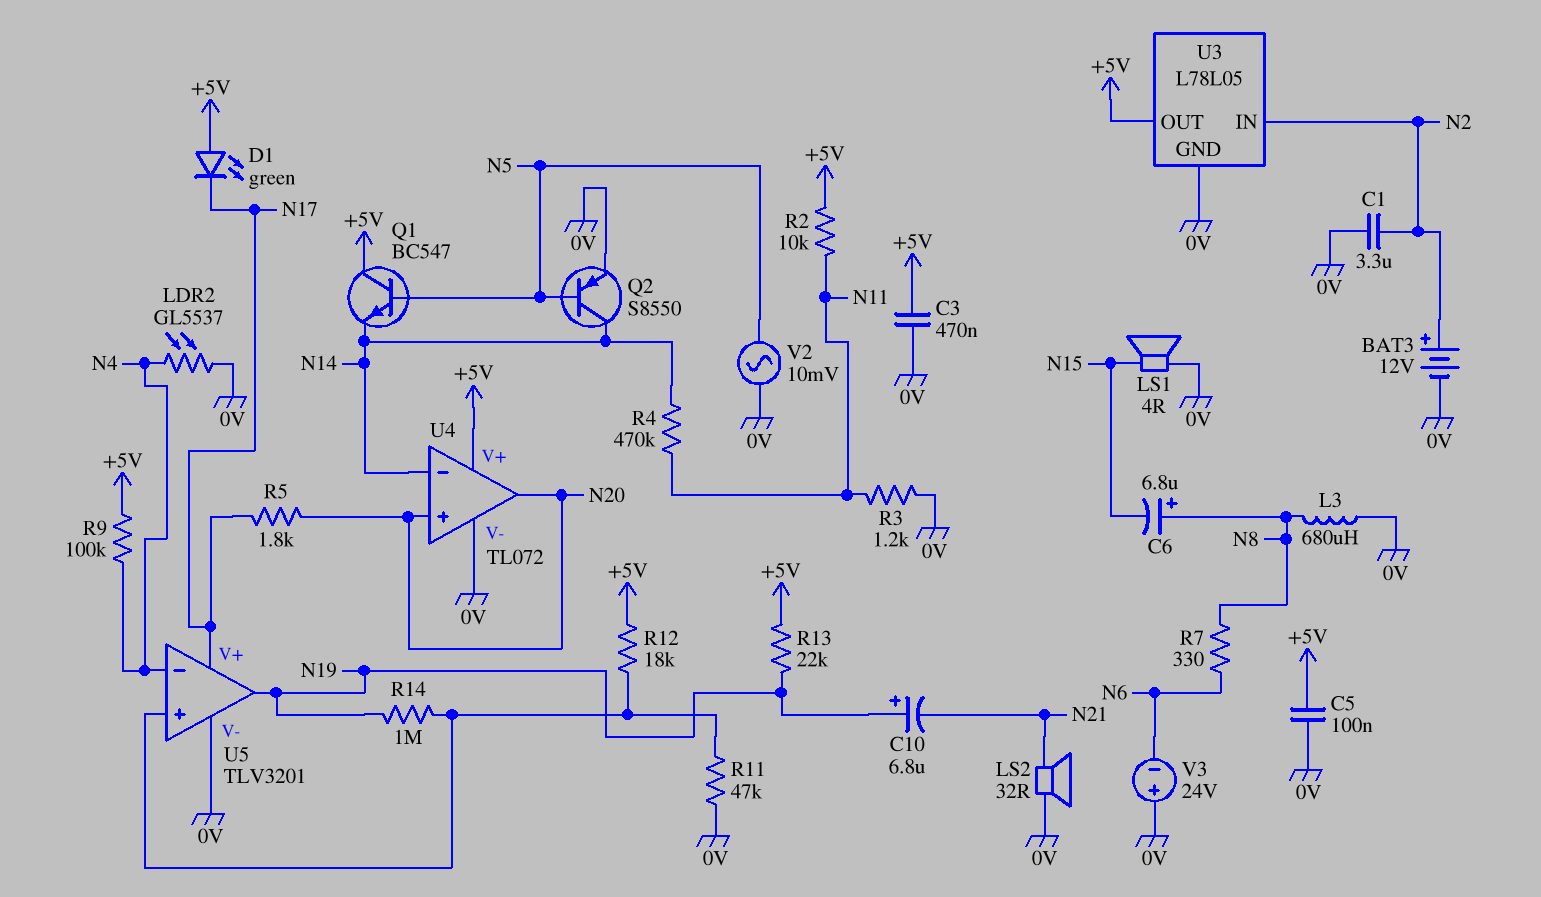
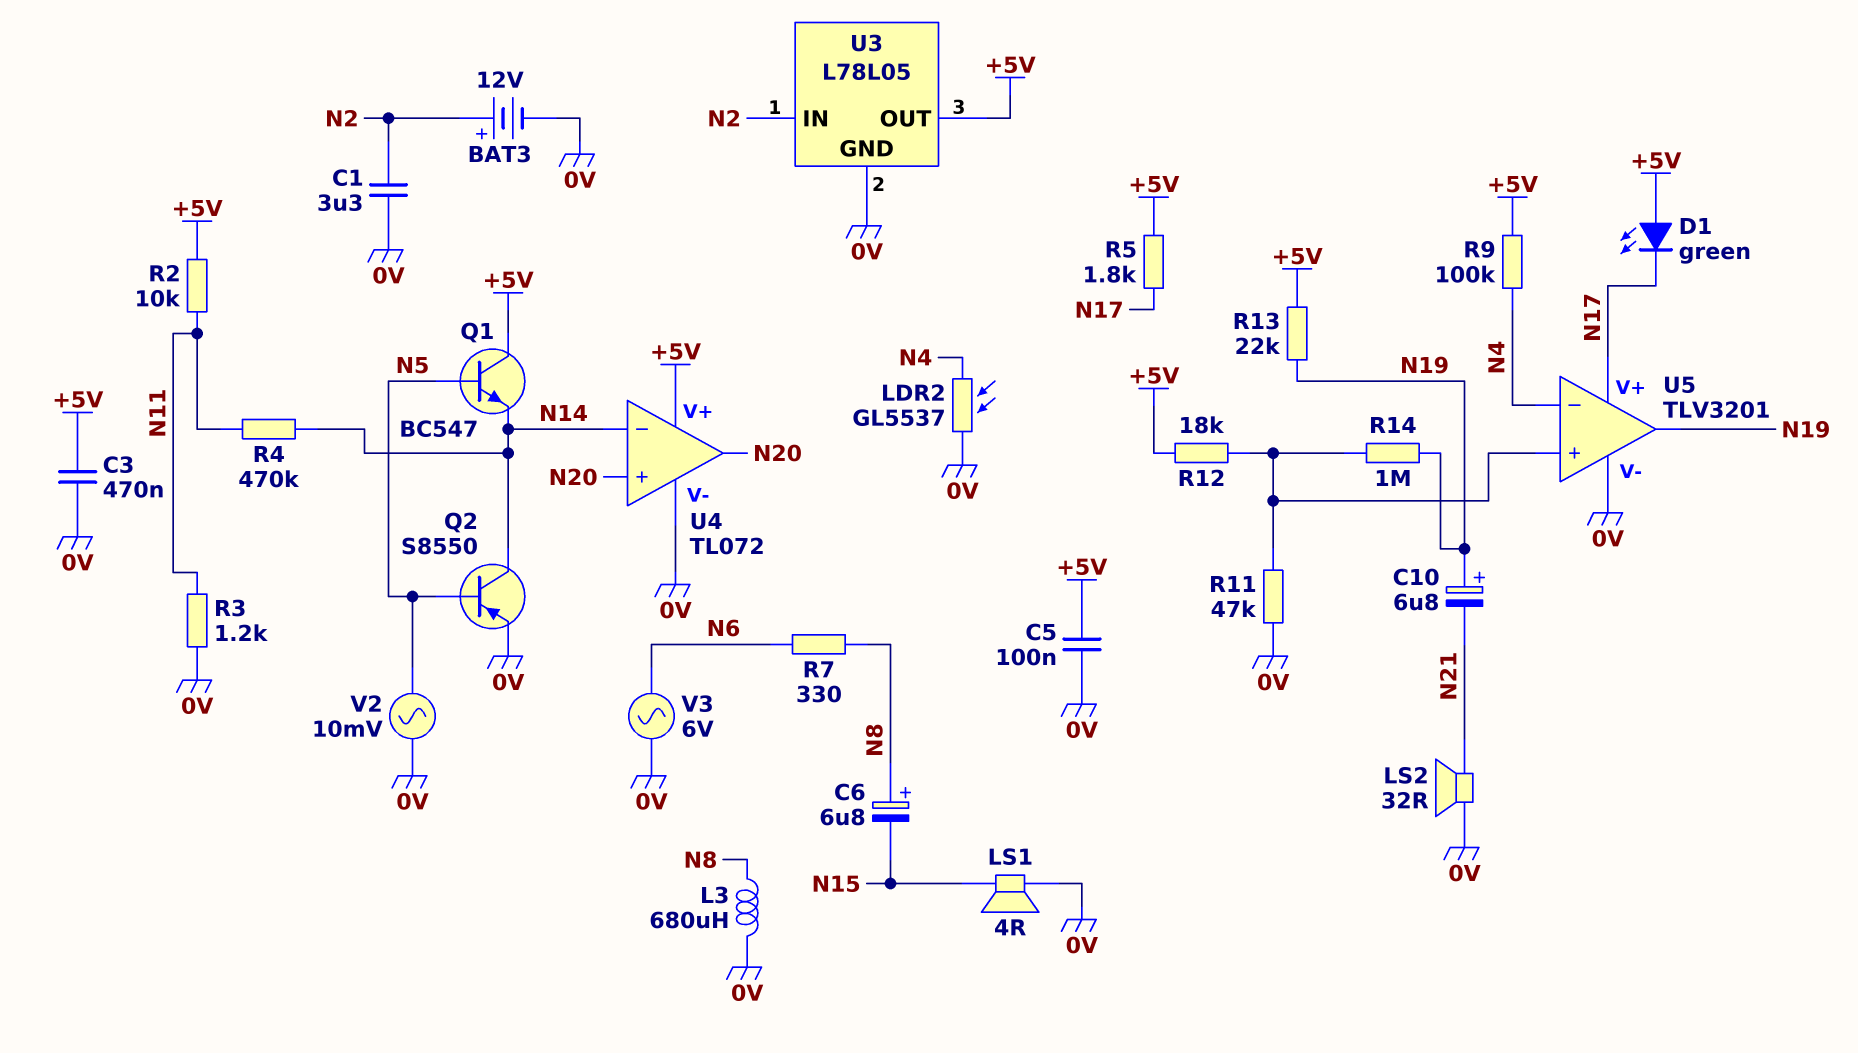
R5: 1.8k (N17, N20) -> 1.8k (+5V, N17)
V3: 24V (plus 0V, minus N6) -> AC 6V (0V, N6)

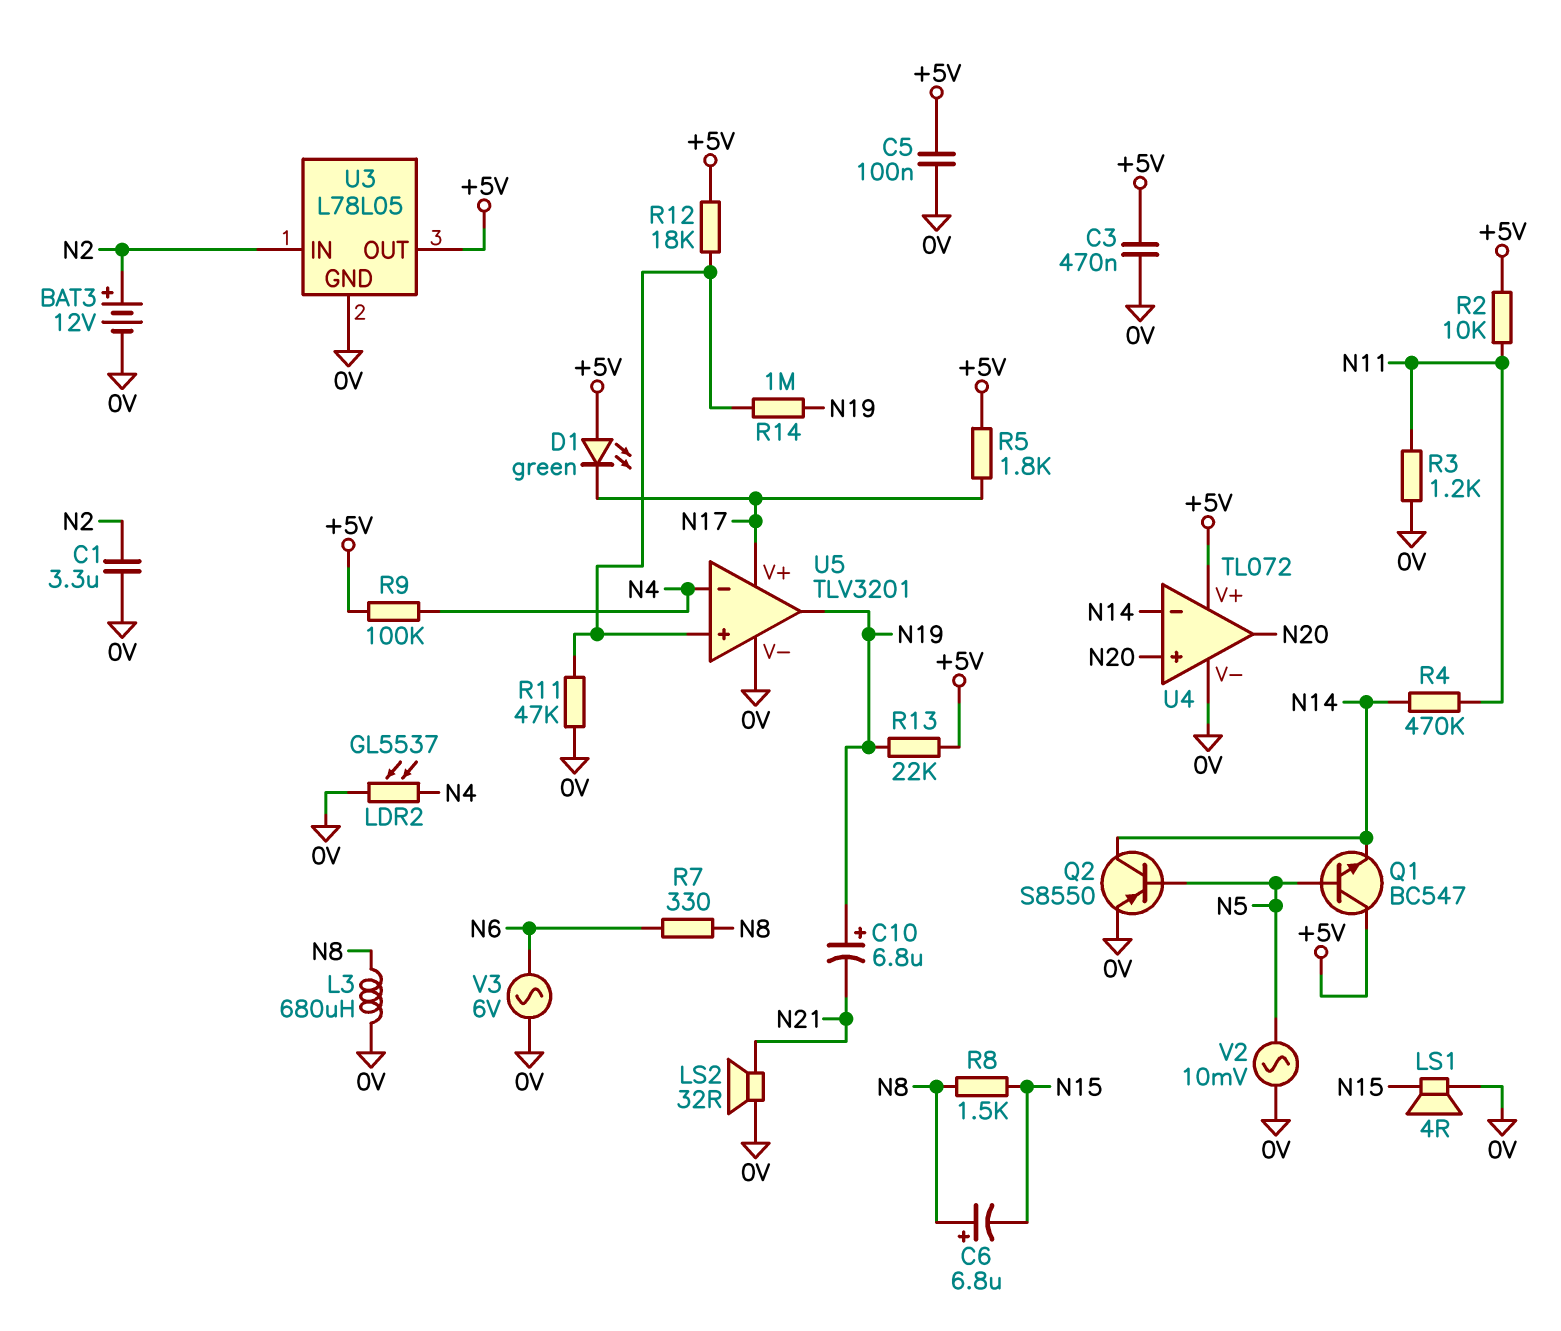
R8: none -> 1.5k (N8, N15)

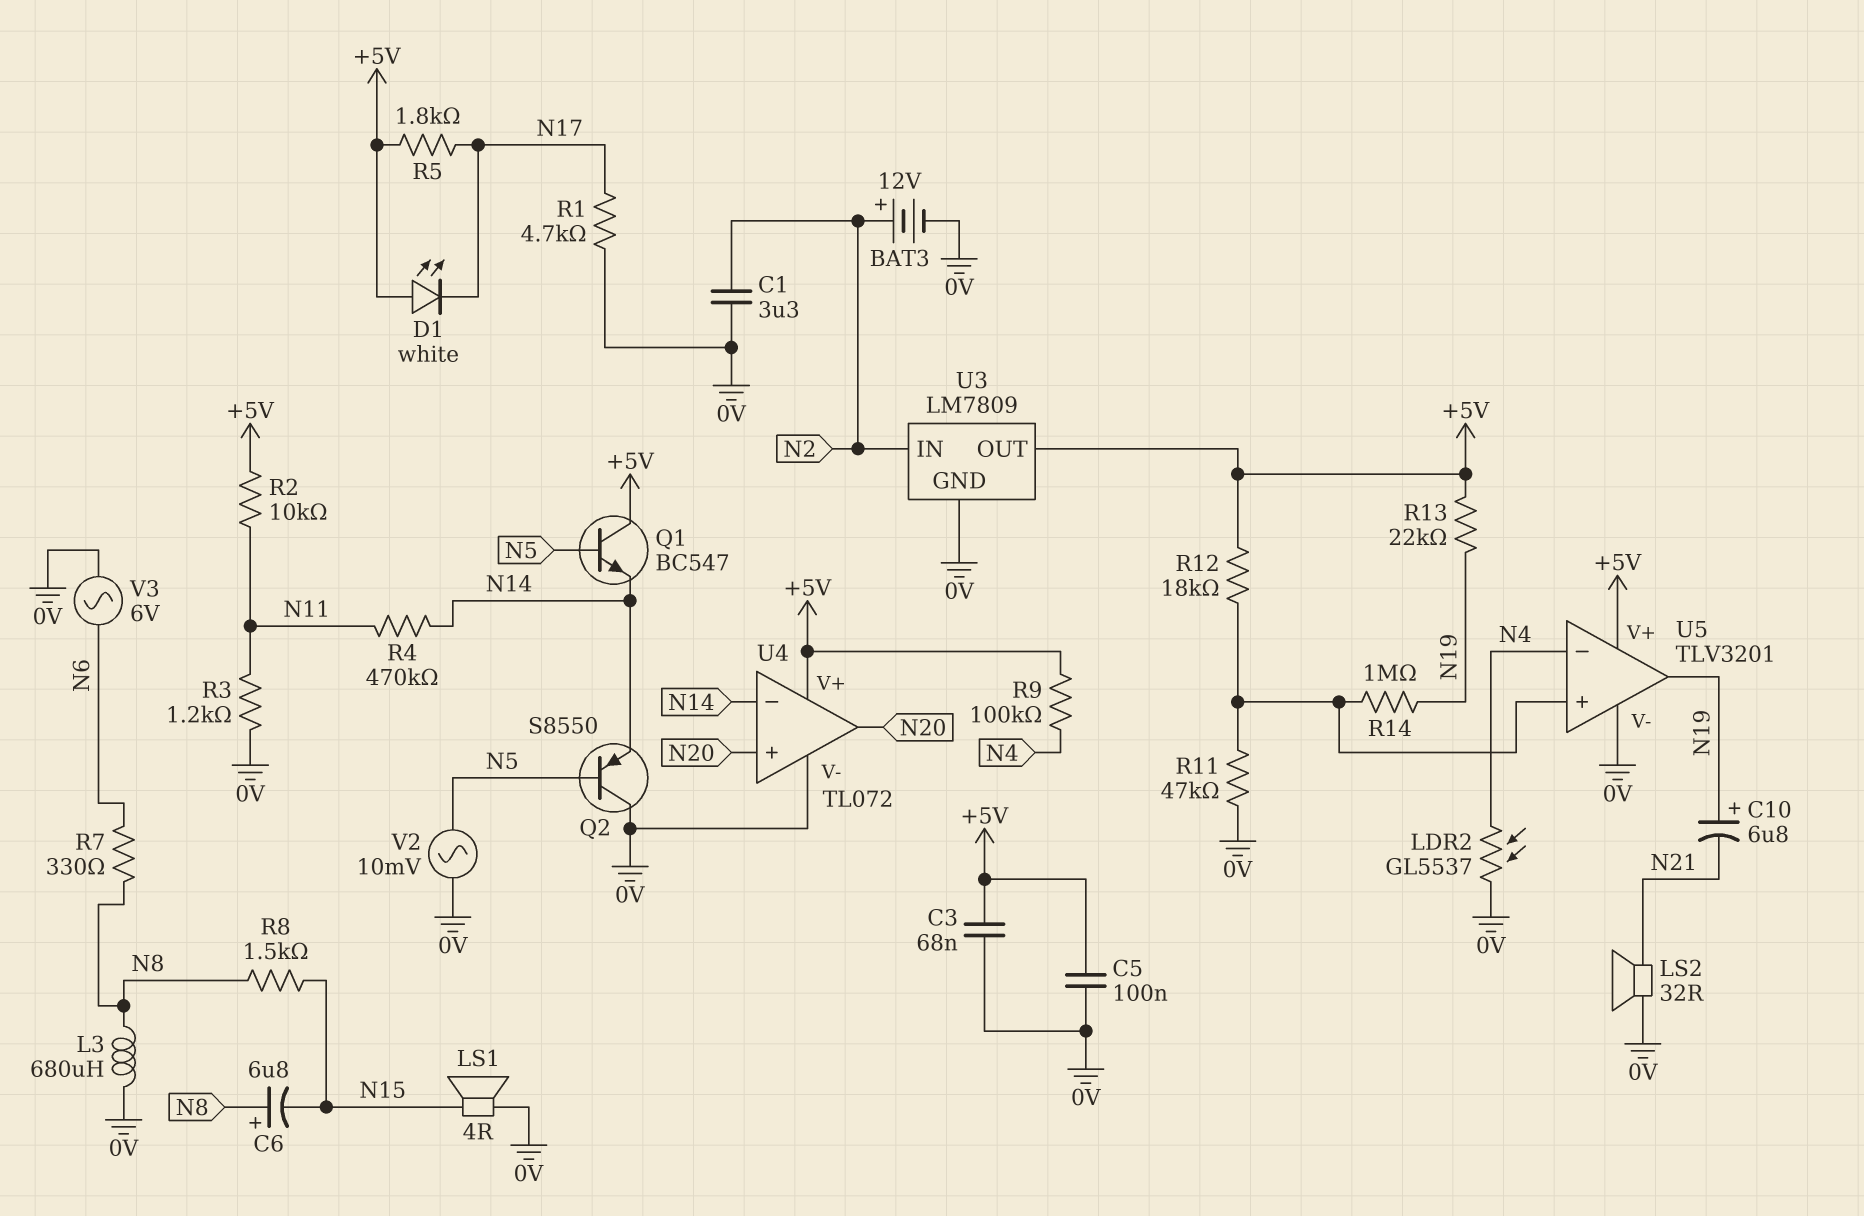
C3: 470nF (+5V, 0V) -> 68nF (+5V, 0V)
D1: LED green (A +5V, K N17) -> LED white (A +5V, K N17)
Q2: PNP S8550 (B N5, C N14, E 0V) -> PNP S8550 (B N5, C 0V, E N14)
R1: none -> 4.7k (0V, N17)
U3: L78L05 -> LM7809
U5 pin V+: N17 -> +5V

